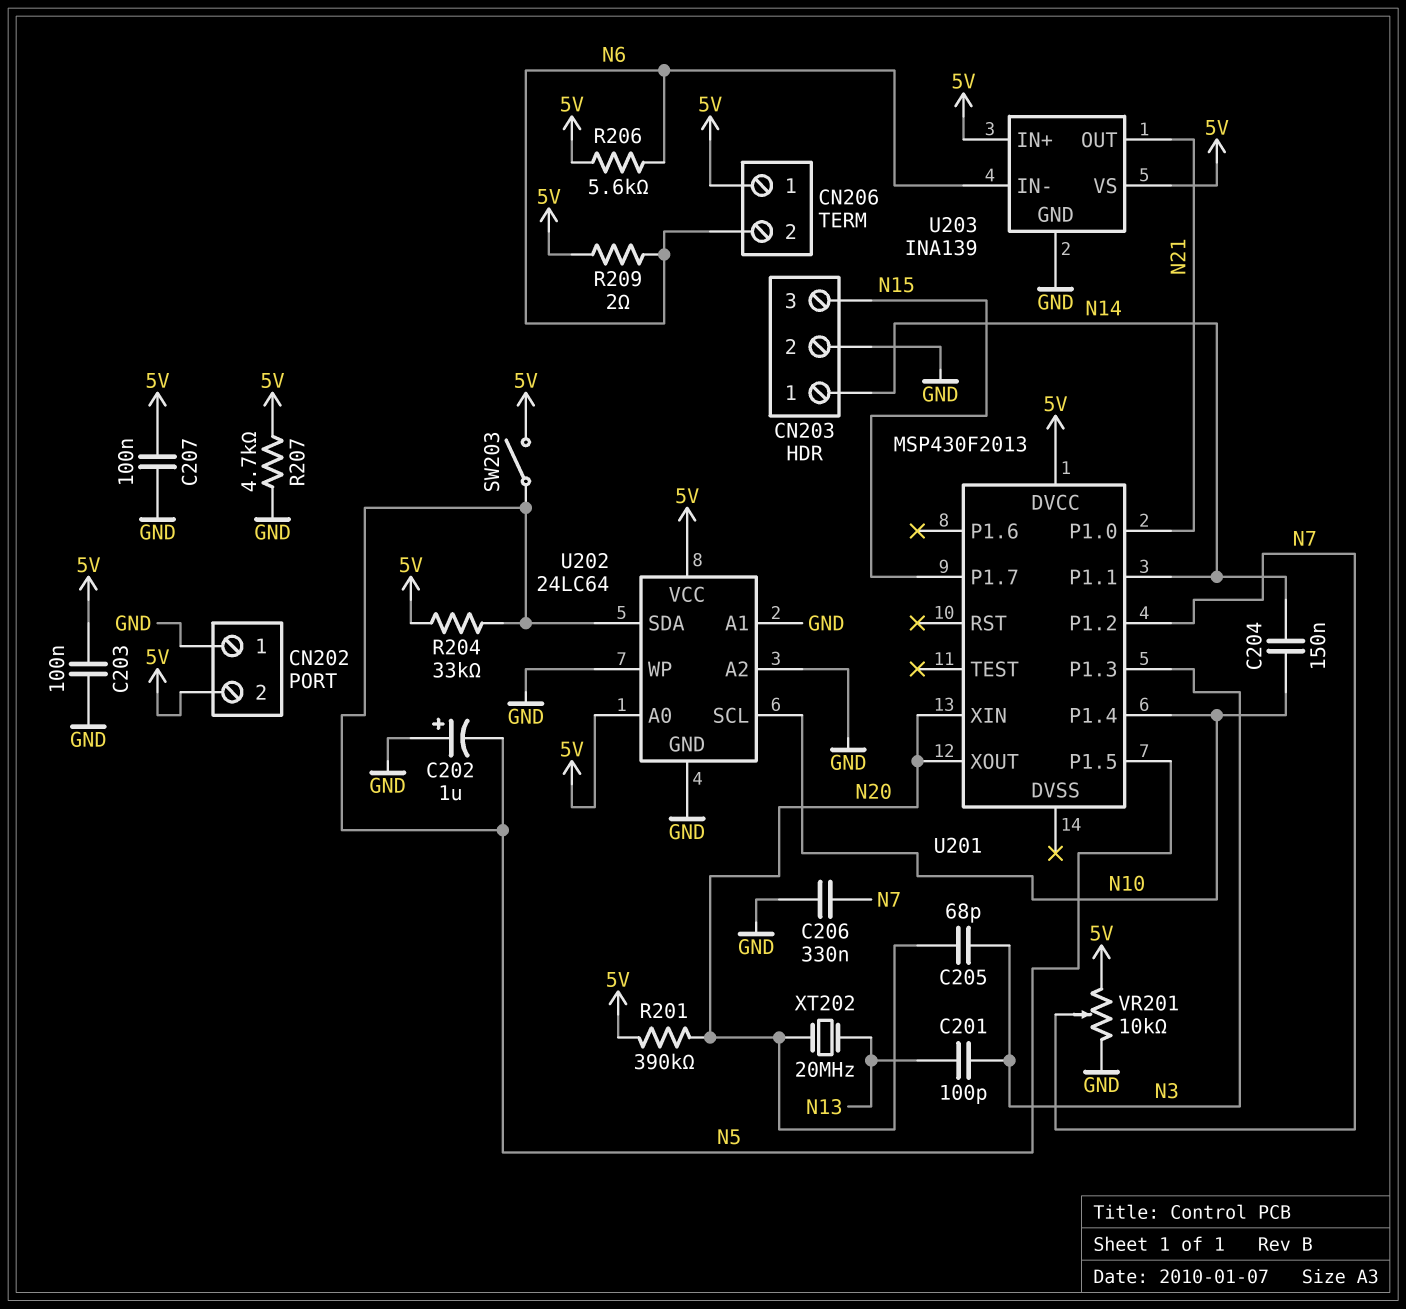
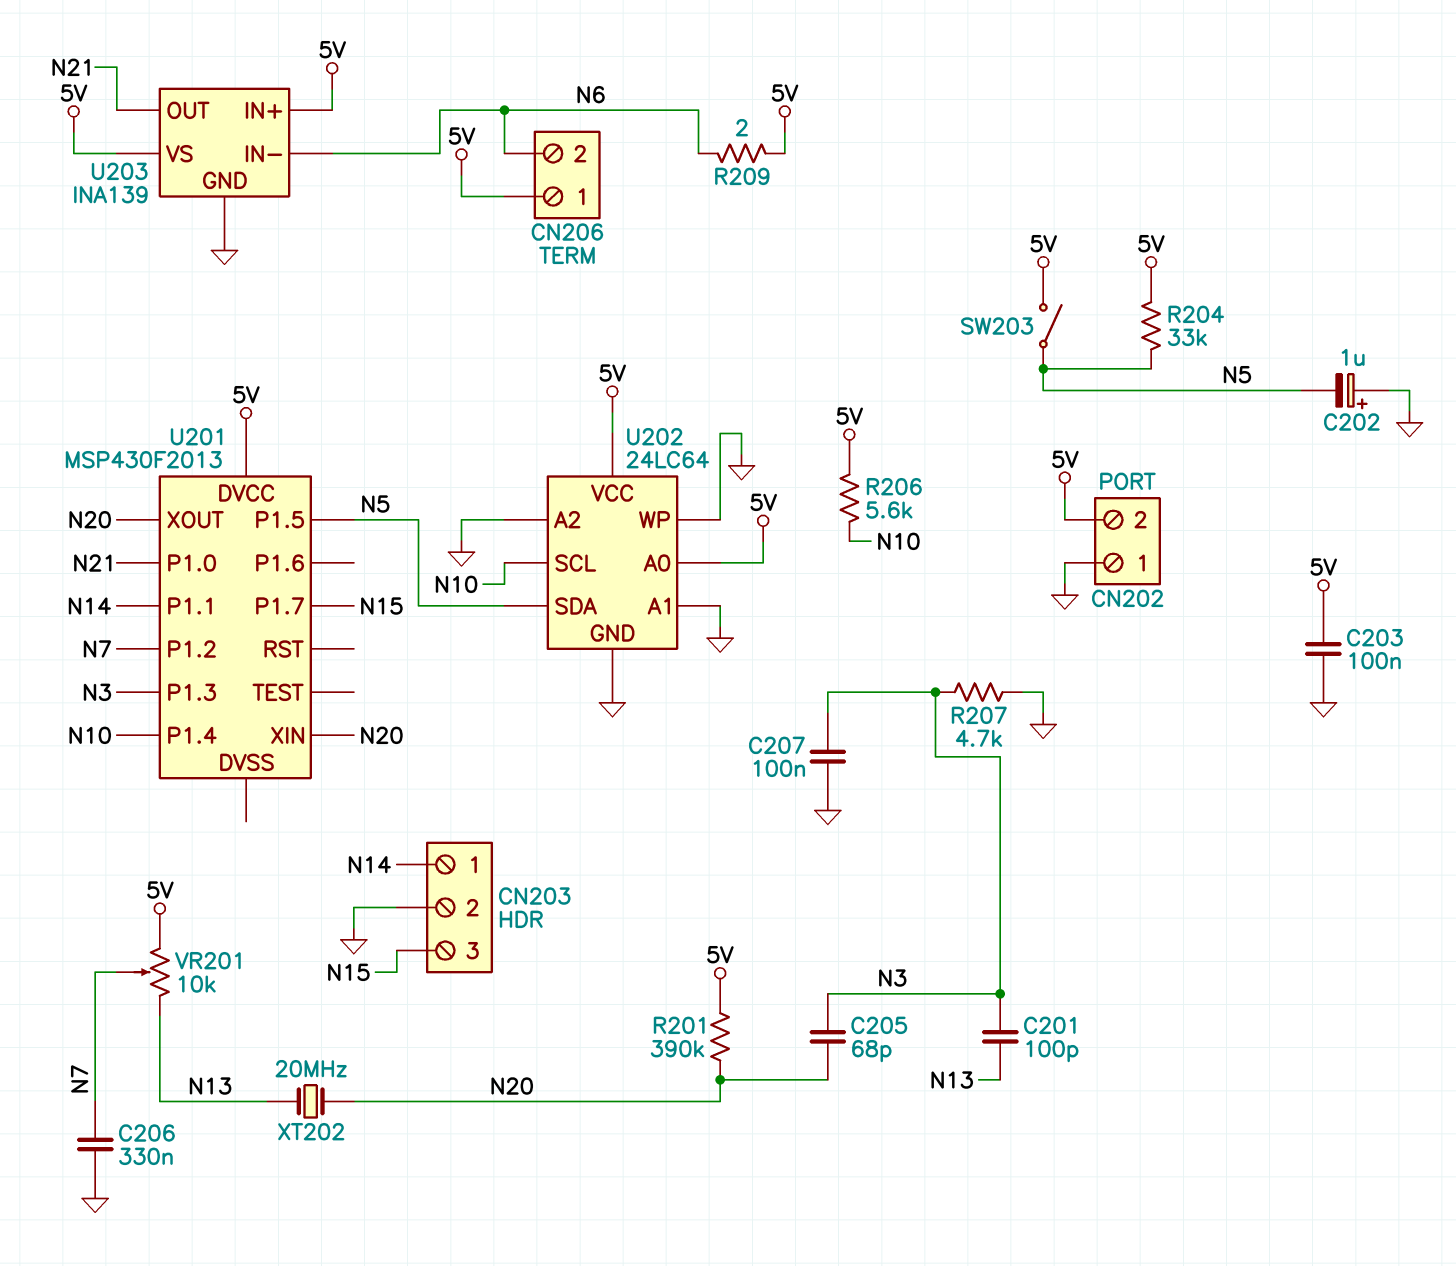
C204: 150nF (N10, N14) -> none
C207: 100nF (5V, GND) -> 100nF (GND, N3)
R206: 5.6k (5V, N6) -> 5.6k (5V, N10)
R207: 4.7k (5V, GND) -> 4.7k (GND, N3)
VR201: 10k (5V, GND, wiper N7) -> 10k (5V, N13, wiper N7)

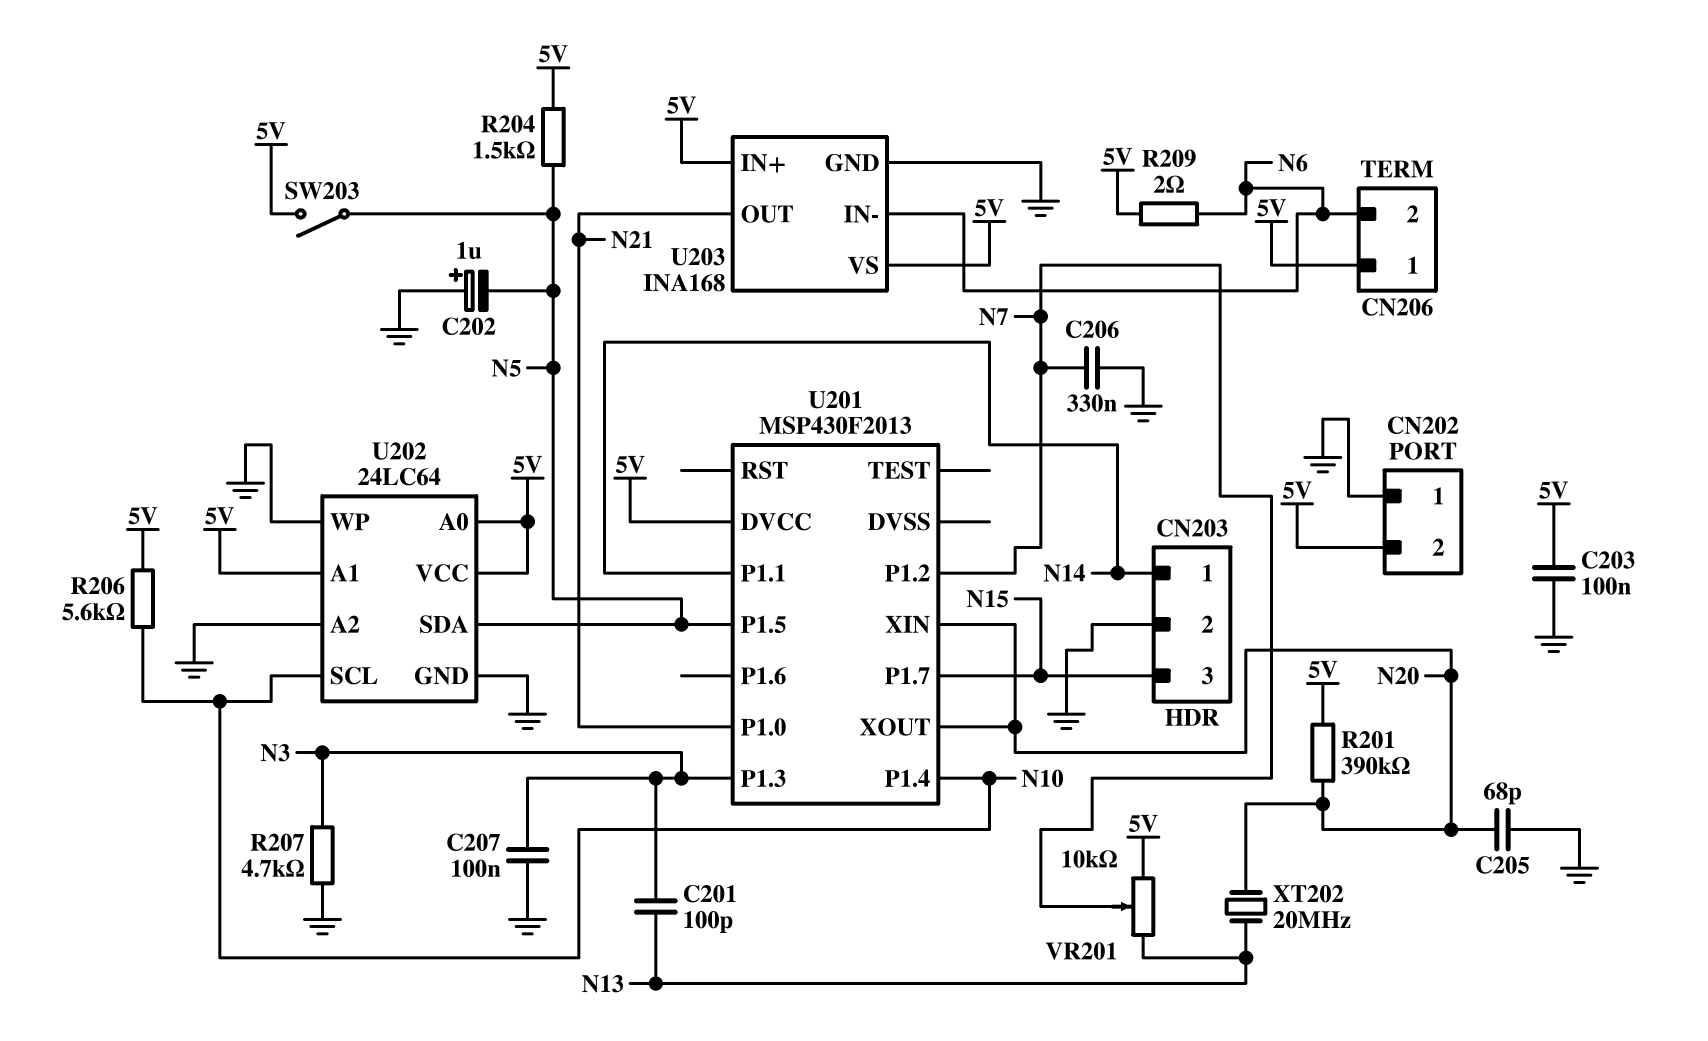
C205: 68pF (N3, N20) -> 68pF (GND, N20)
R204: 33k (5V, N5) -> 1.5k (5V, N5)
U202 pin A1: GND -> 5V
U203: INA139 -> INA168

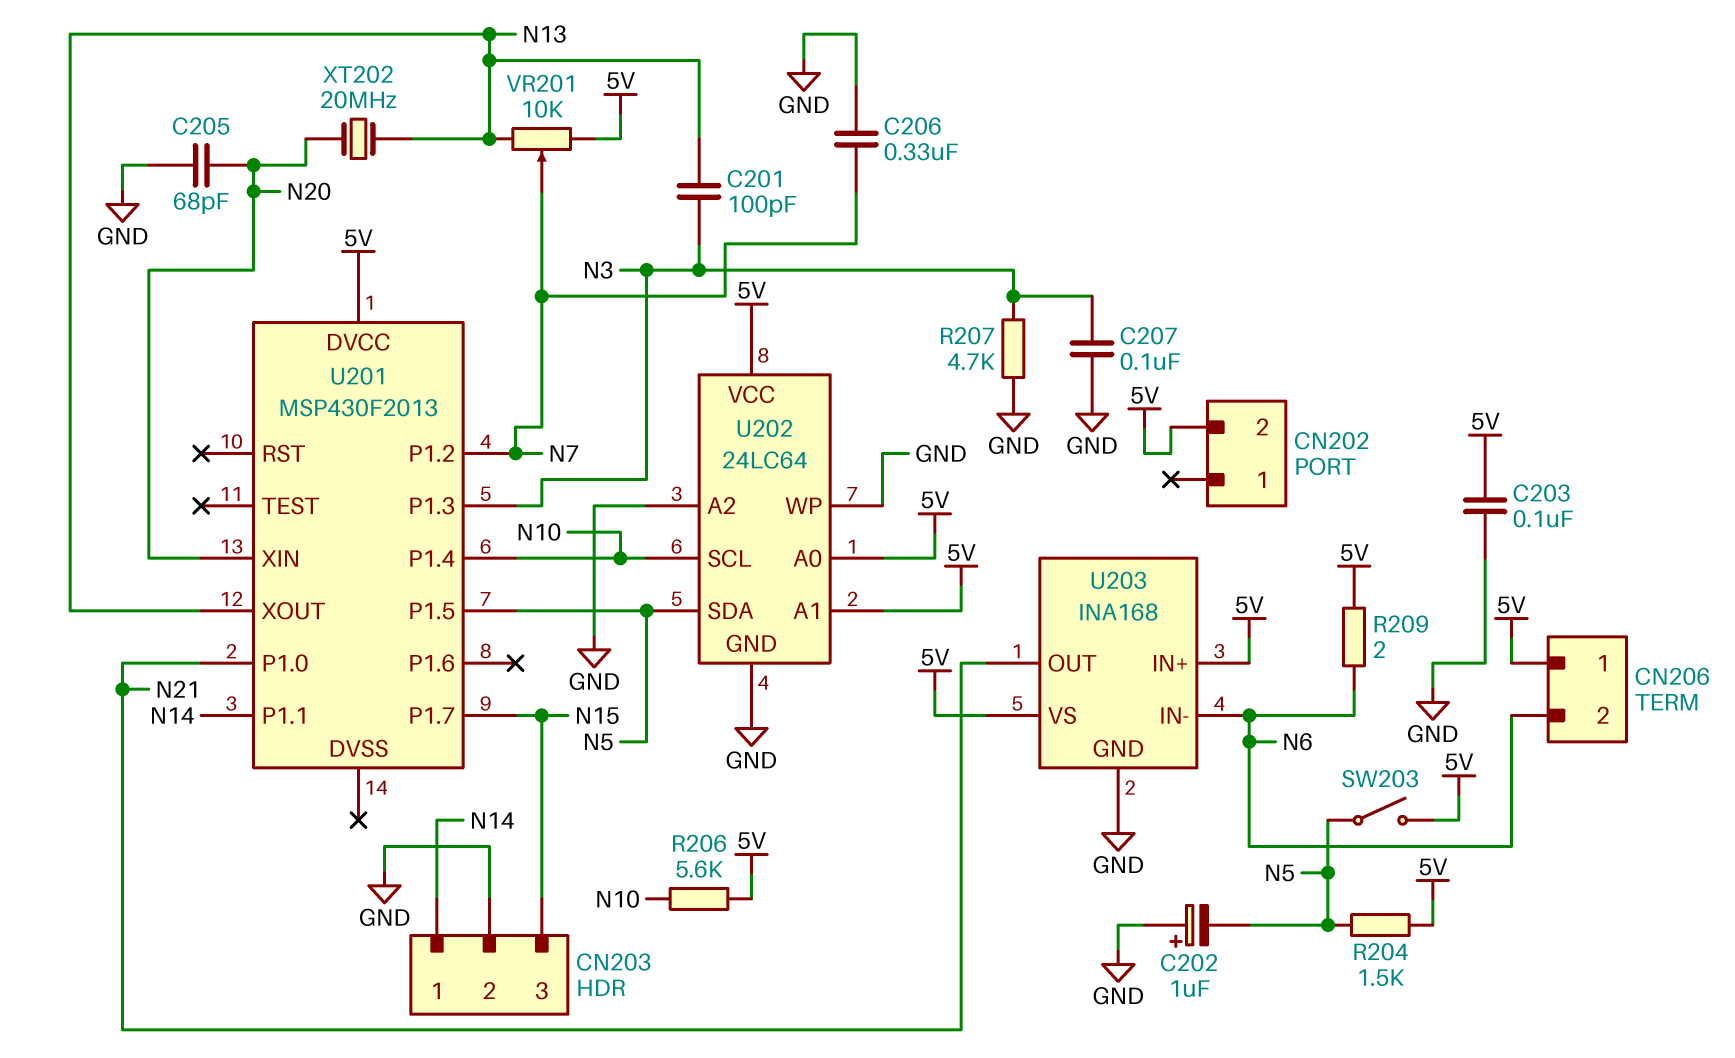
CN202 pin 1: GND -> none
R201: 390k (5V, N20) -> none
U201 pin XOUT: N20 -> N13

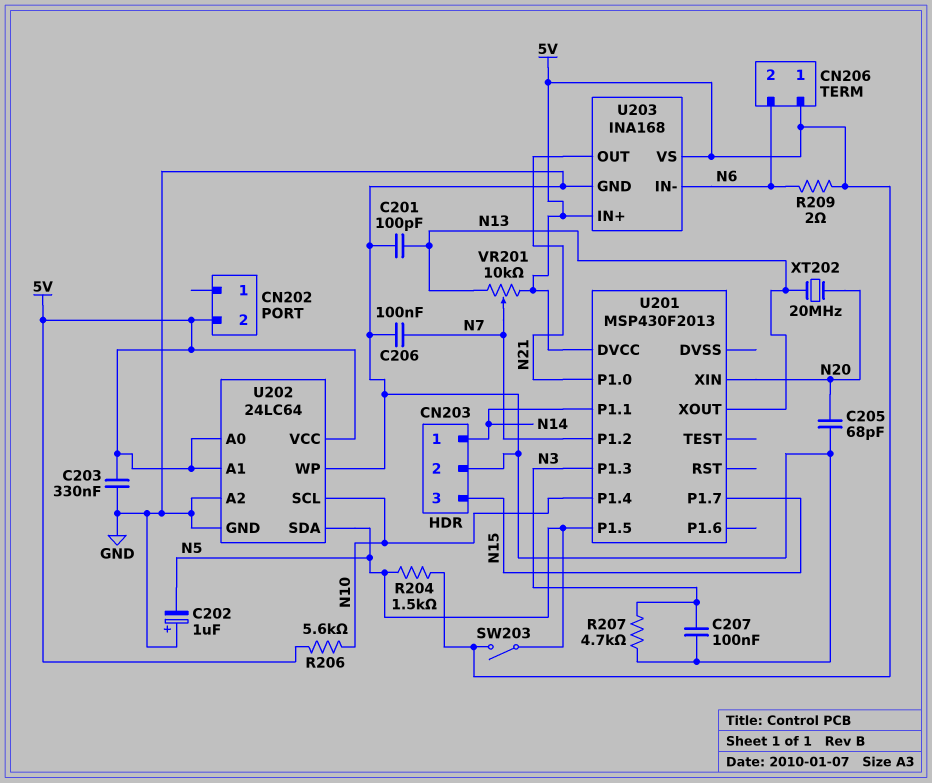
C201: 100pF (N3, N13) -> 100pF (GND, N13)
C203: 100nF (5V, GND) -> 330nF (5V, GND)
C206: 330nF (GND, N7) -> 100nF (GND, N7)

